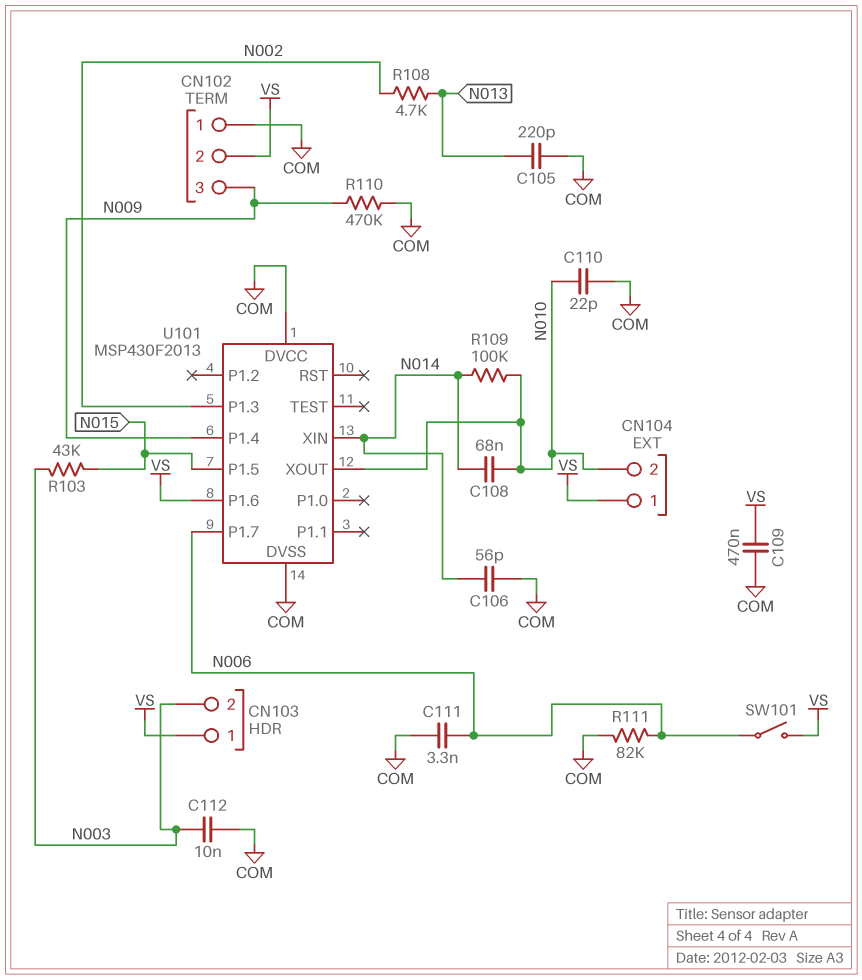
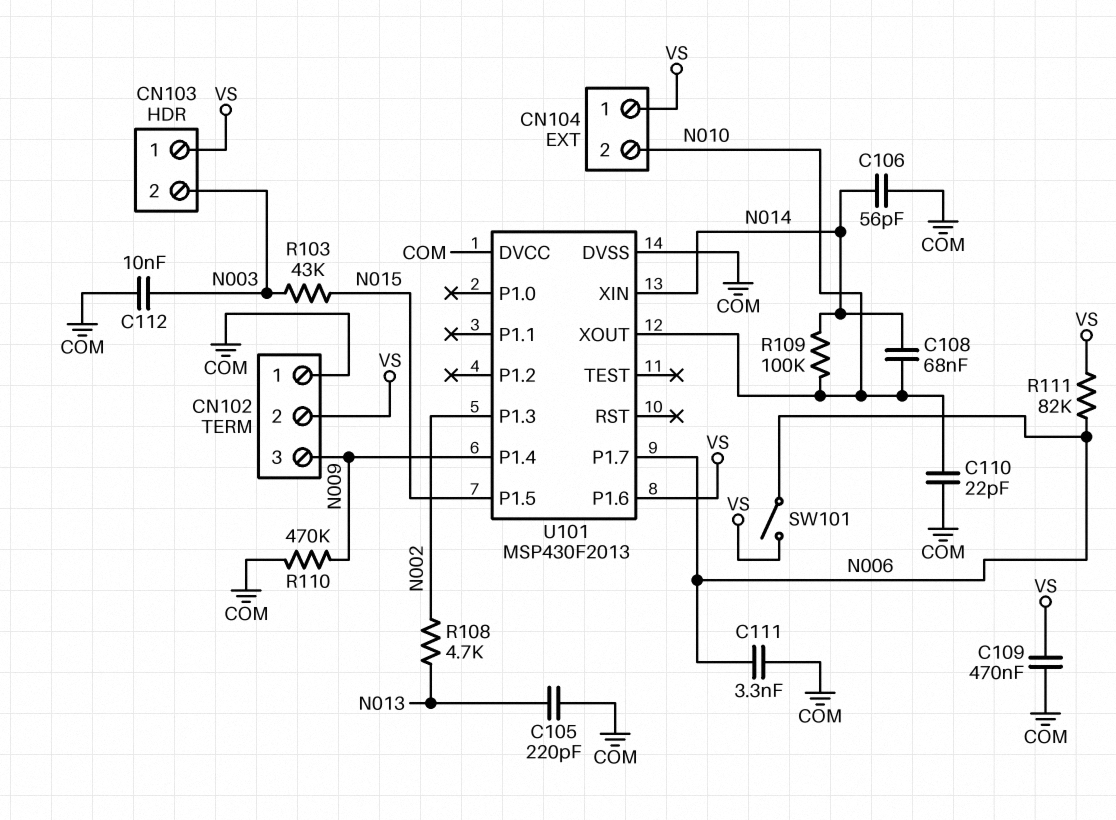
R111: 82k (COM, N006) -> 82k (N006, VS)

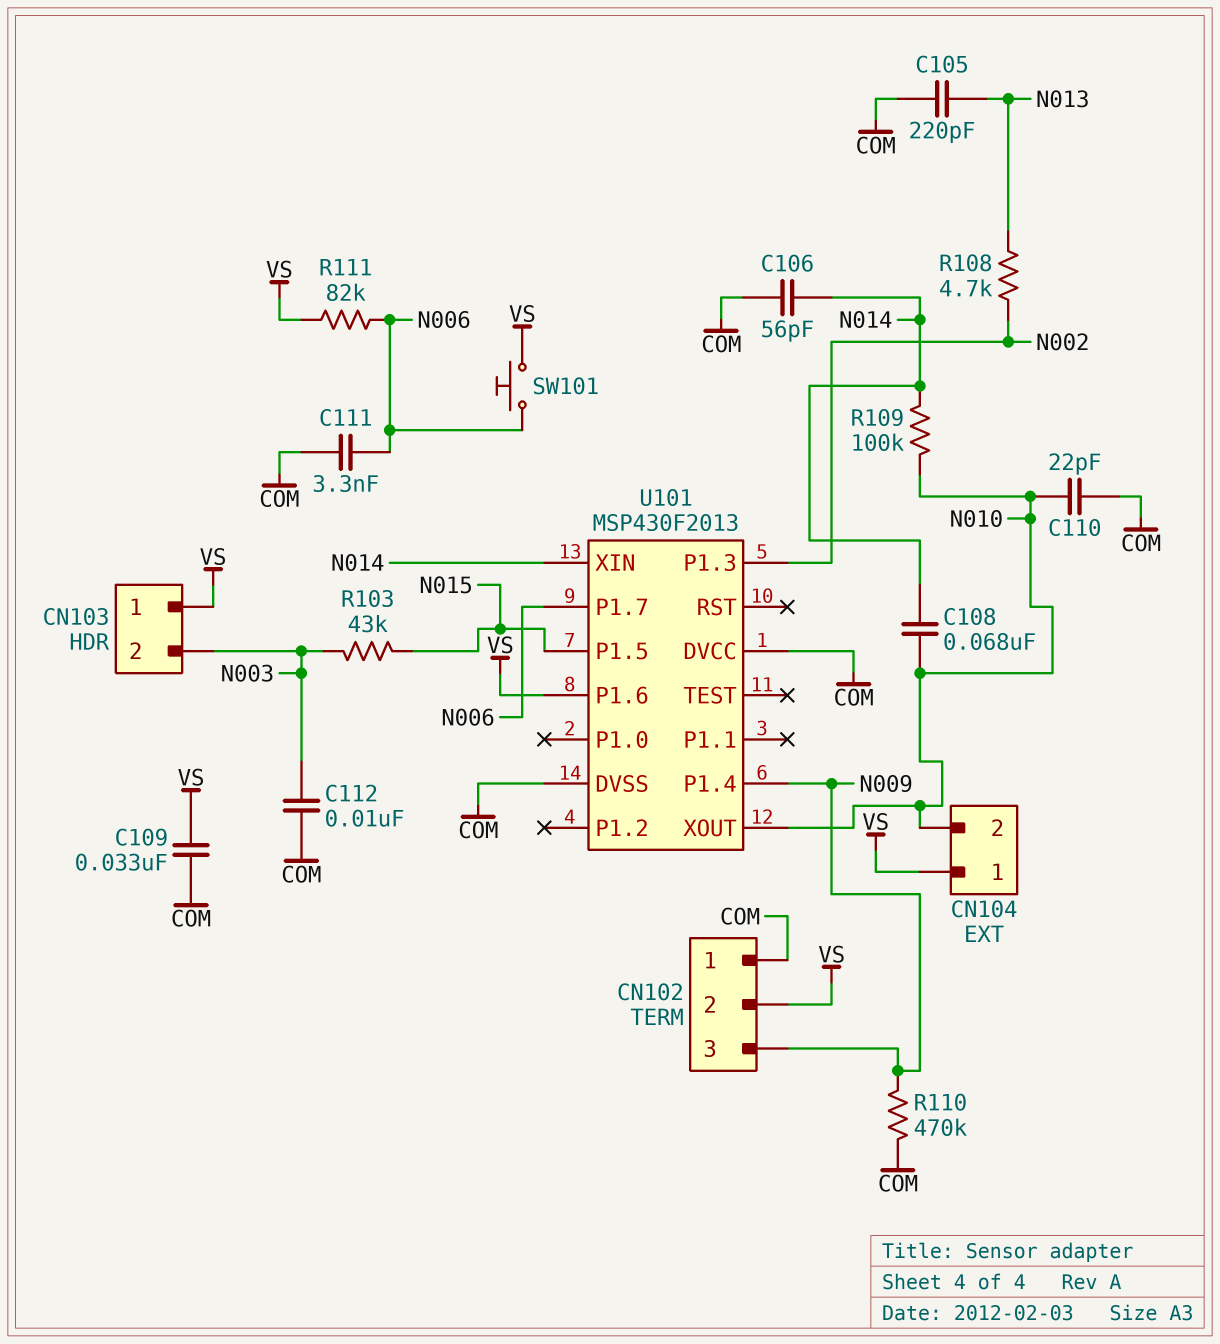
C109: 470nF (COM, VS) -> 33nF (COM, VS)
SW101: switch (N006, VS) -> button (N006, VS)

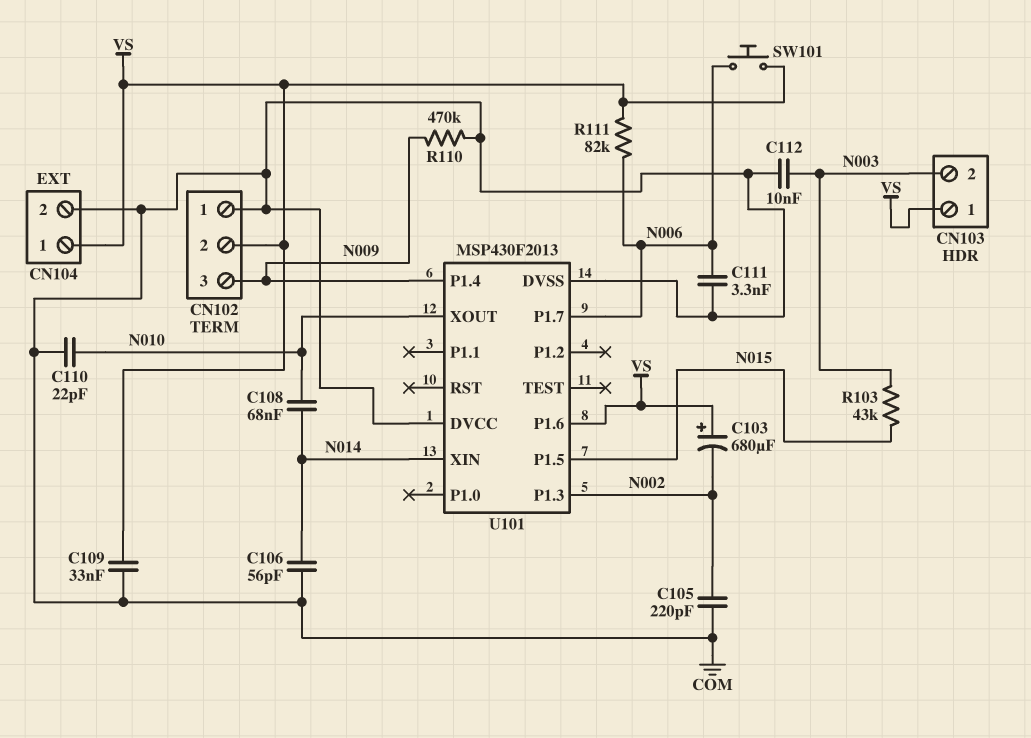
C103: none -> 680uF (plus VS, minus N002)
C105: 220pF (COM, N013) -> 220pF (COM, N002)
CN104 pin 2: N010 -> COM
R108: 4.7k (N002, N013) -> none
R109: 100k (N010, N014) -> none

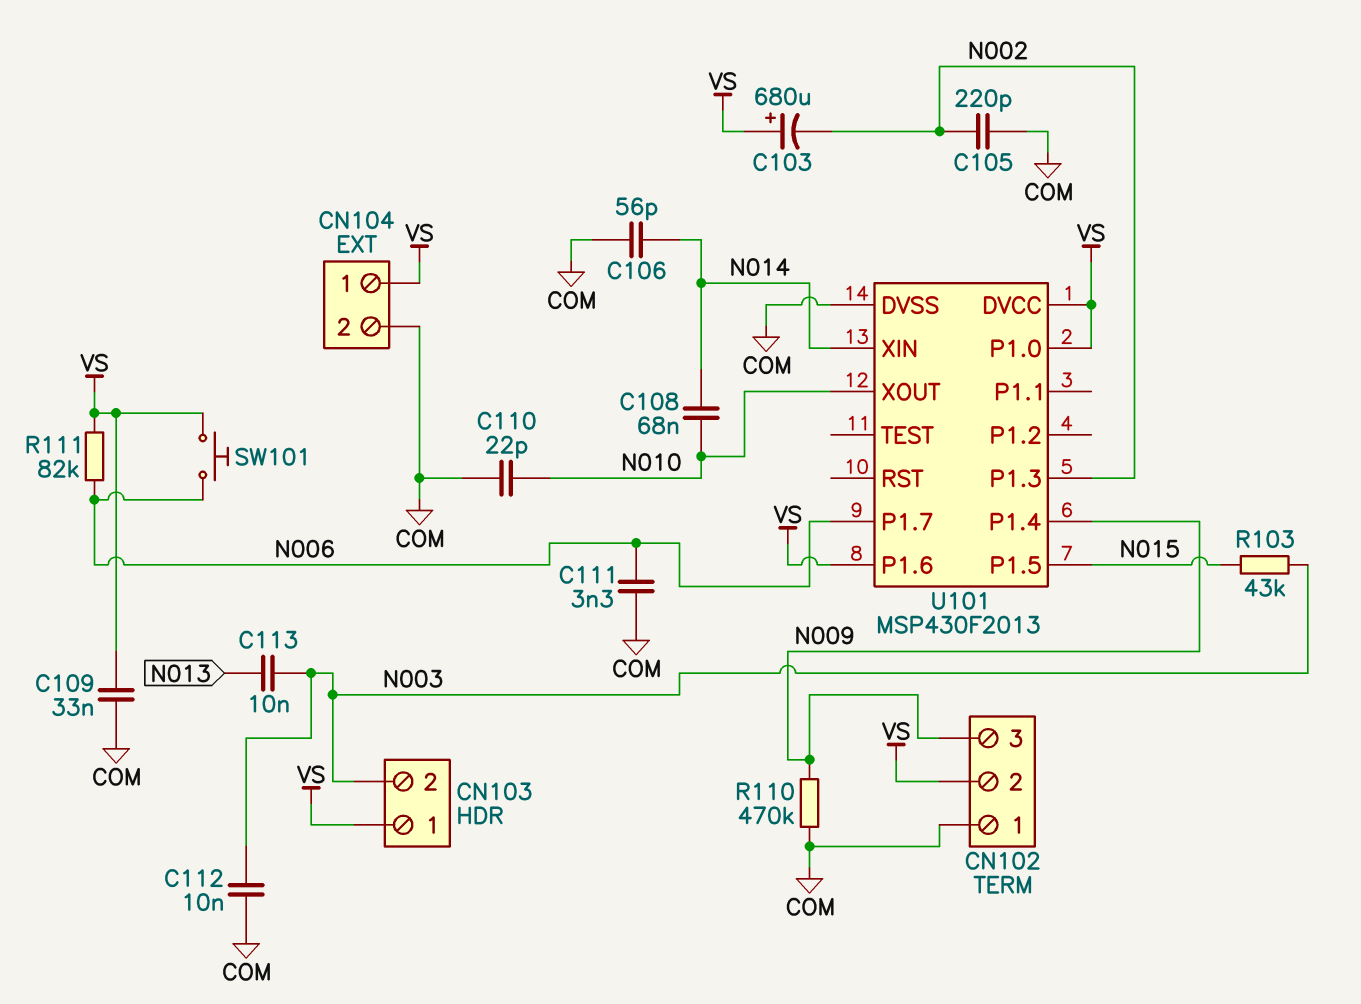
C113: none -> 10nF (N003, N013)
U101 pin DVCC: COM -> VS
U101 pin P1.0: none -> VS

